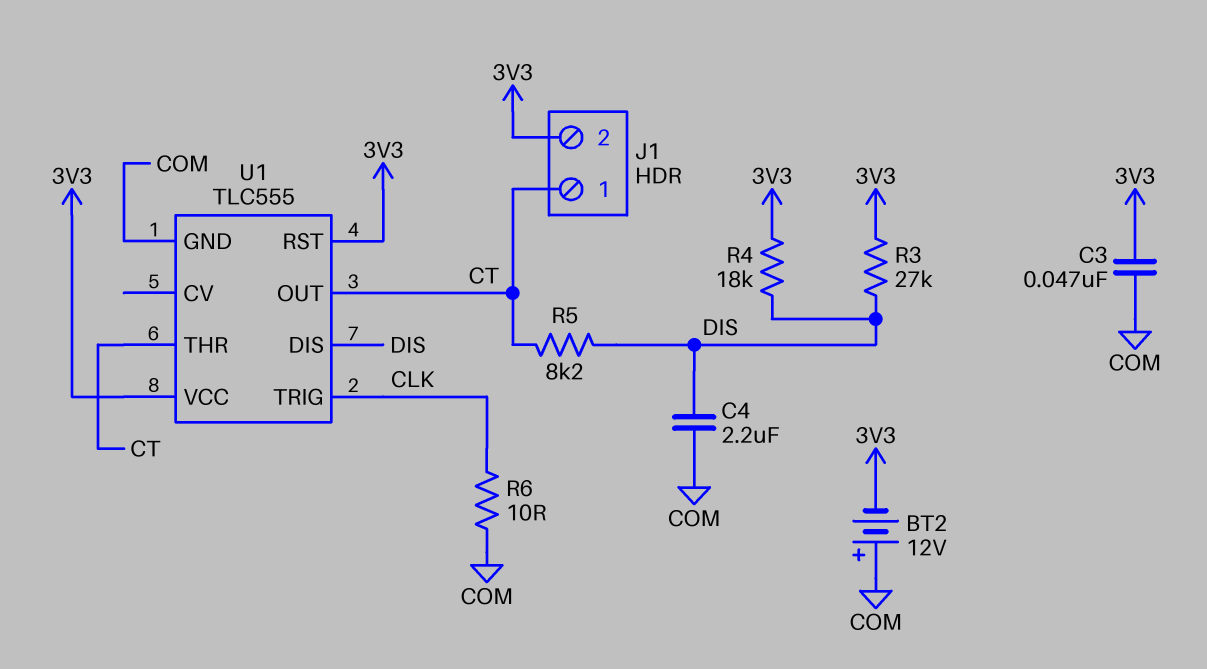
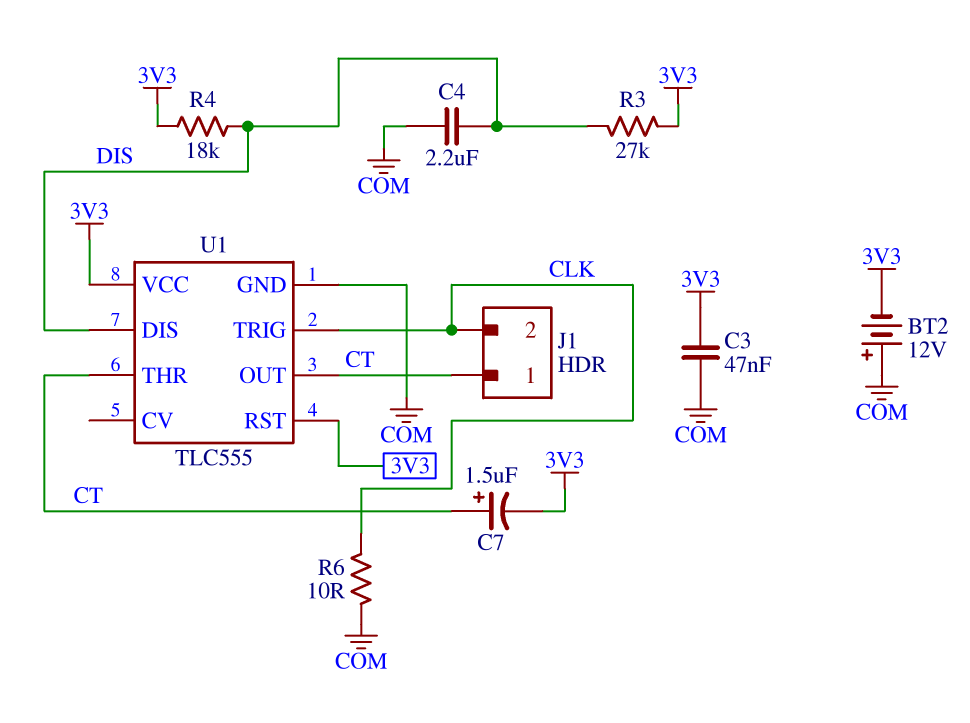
C7: none -> 1.5uF (plus CT, minus 3V3)
J1 pin 2: 3V3 -> CLK
R5: 8.2k (CT, DIS) -> none

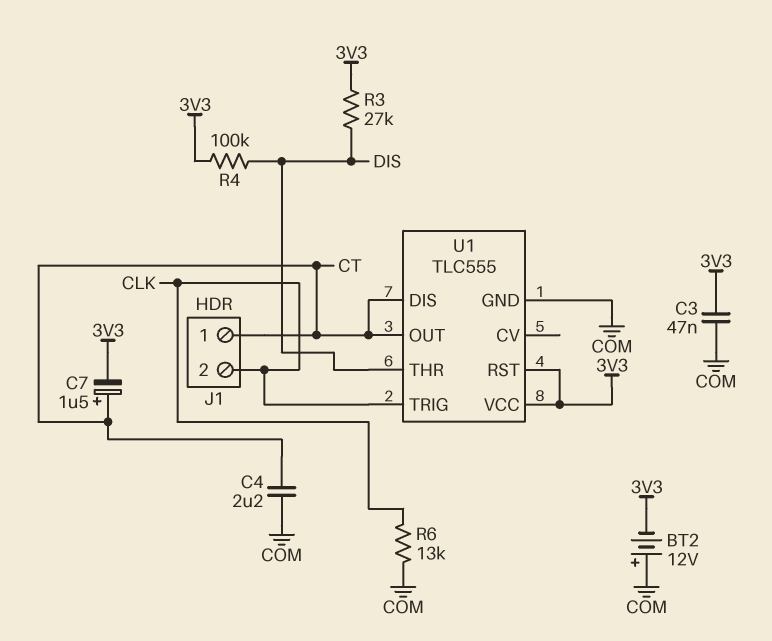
C4: 2.2uF (COM, DIS) -> 2.2uF (COM, CT)
R4: 18k (3V3, DIS) -> 100k (3V3, DIS)
R6: 10 (CLK, COM) -> 13k (CLK, COM)
U1 pin DIS: DIS -> CT
U1 pin THR: CT -> DIS

